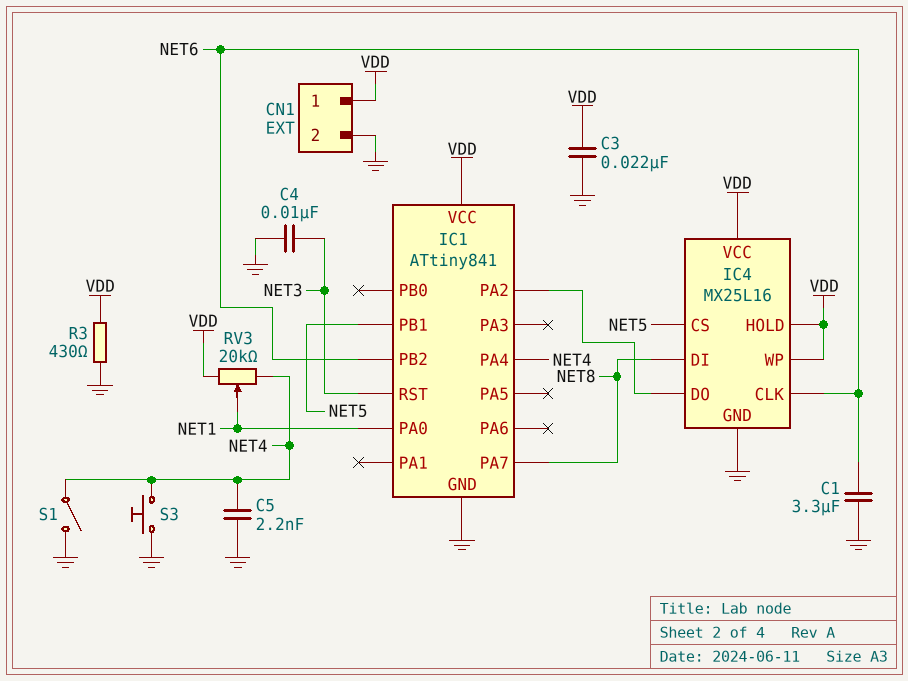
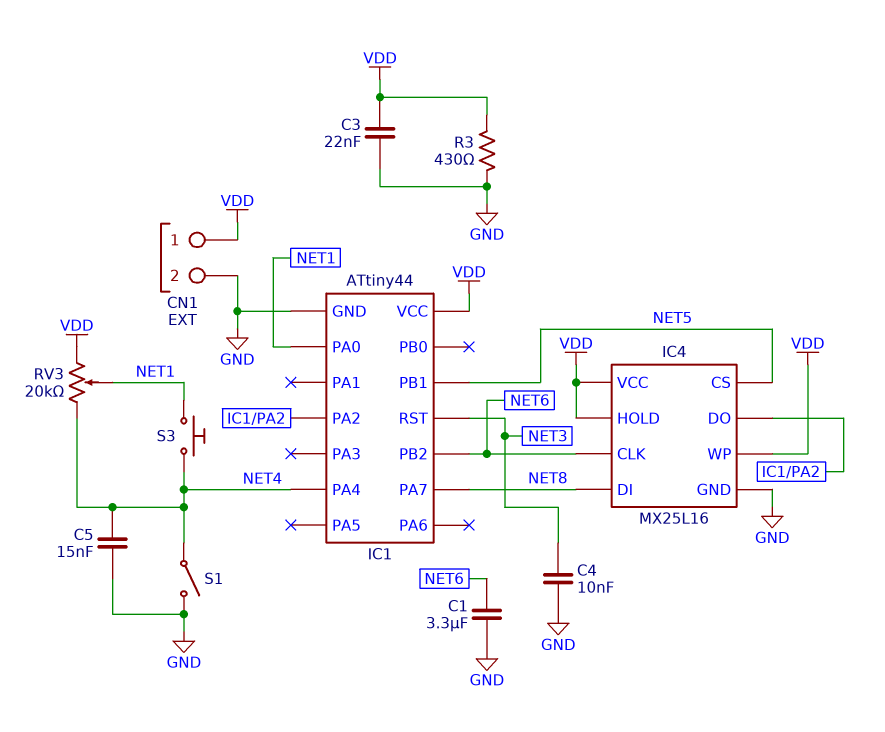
C5: 2.2nF (GND, NET4) -> 15nF (GND, NET4)
IC1: ATtiny841 -> ATtiny44
S3: button (GND, NET4) -> button (NET1, NET4)

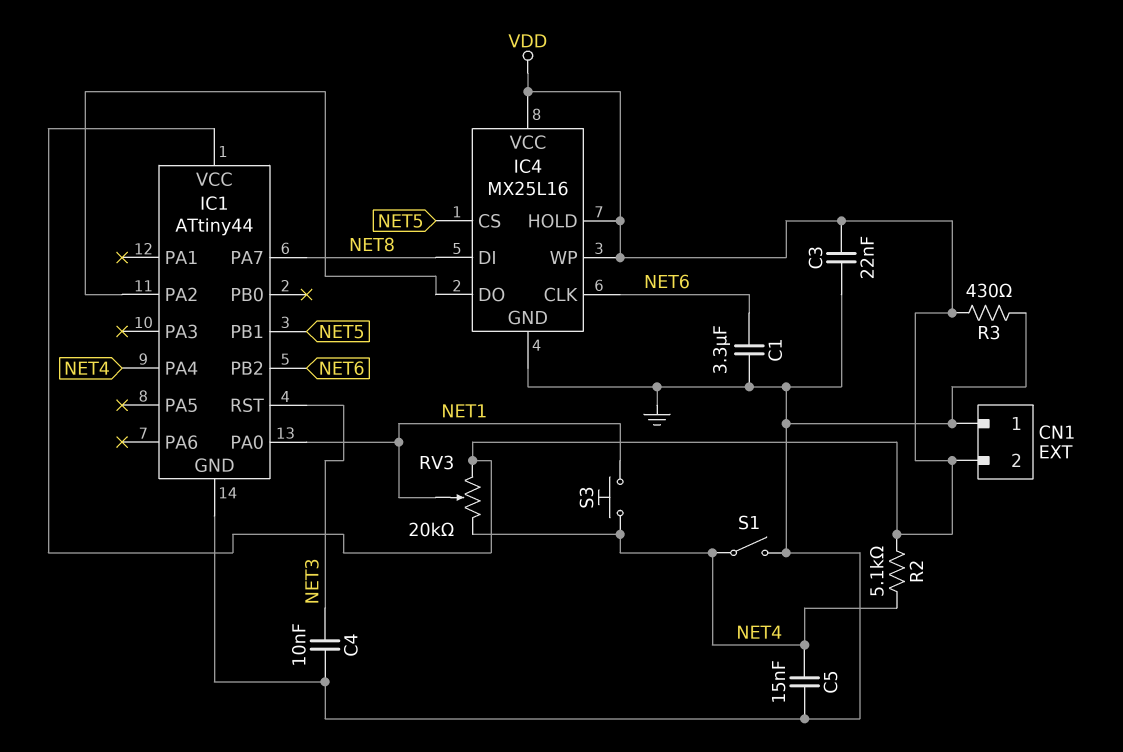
CN1 pin 1: VDD -> GND
CN1 pin 2: GND -> VDD
R2: none -> 5.1k (NET4, VDD)

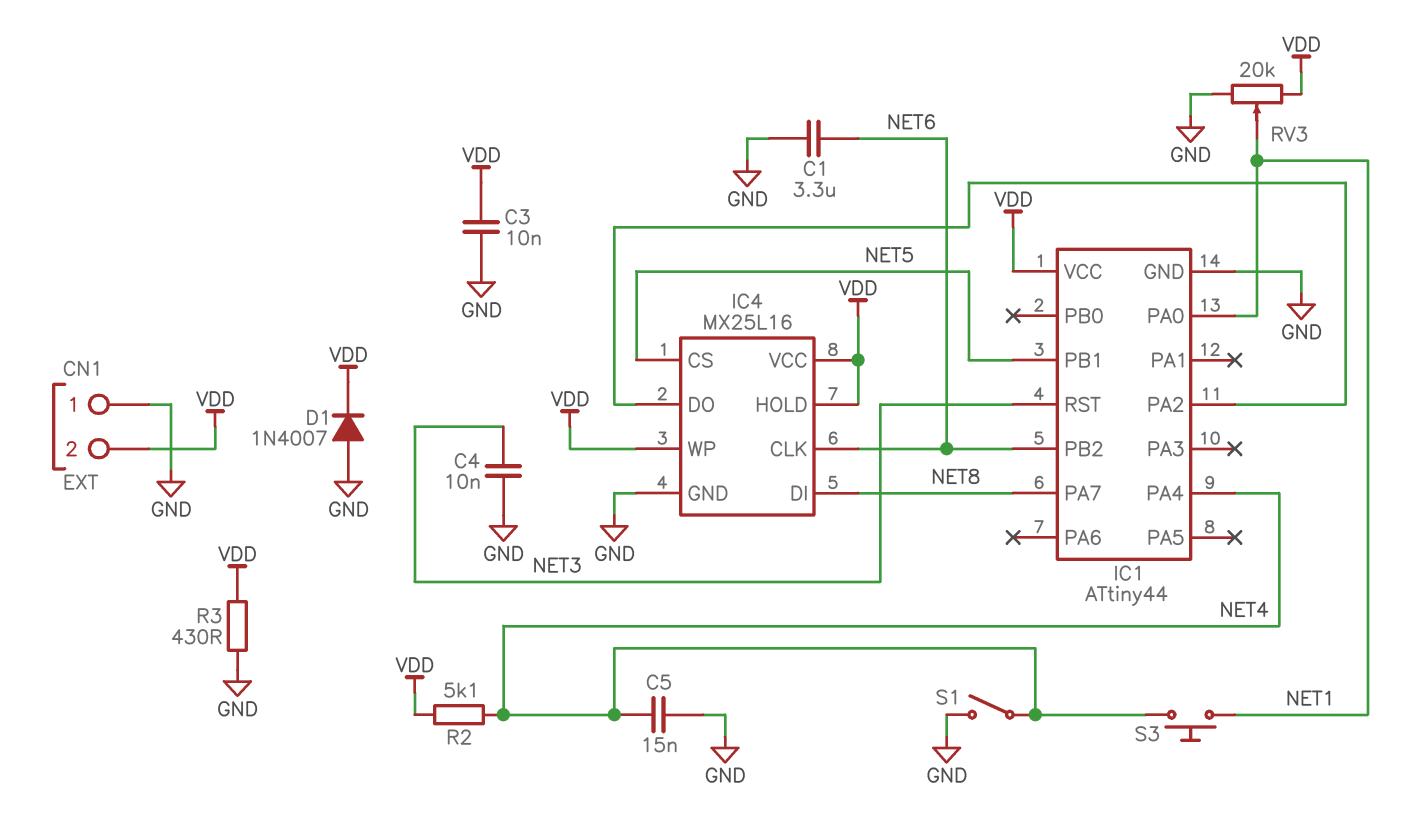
C3: 22nF (GND, VDD) -> 10nF (GND, VDD)
D1: none -> diode 1N4007 (A GND, K VDD)
RV3: 20k (NET4, VDD, wiper NET1) -> 20k (GND, VDD, wiper NET1)

